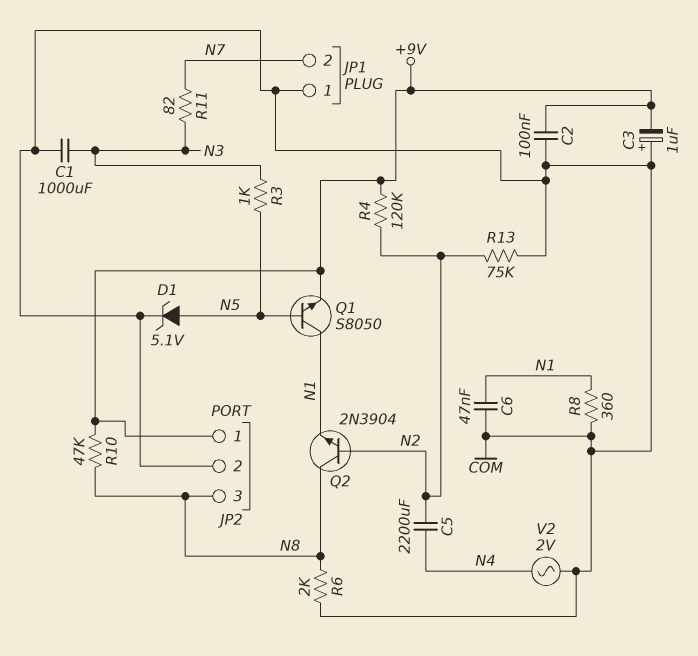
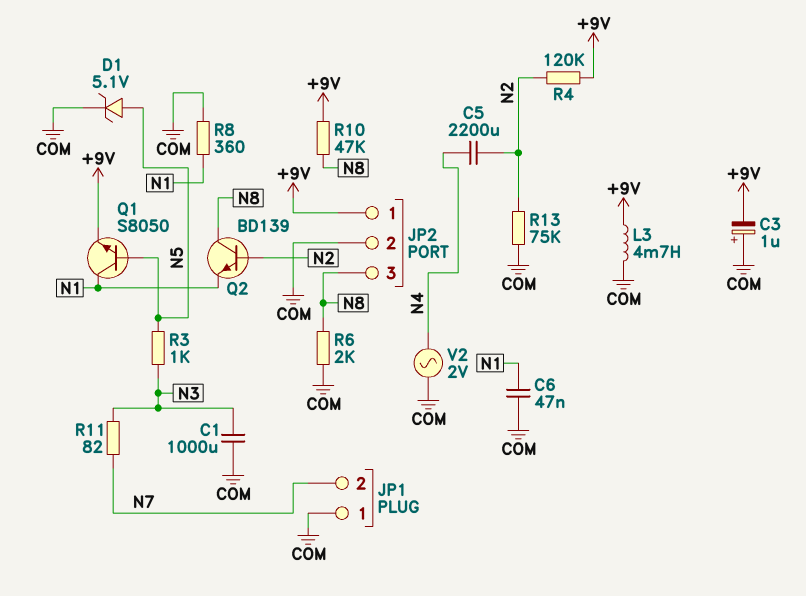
C2: 100nF (+9V, COM) -> none
L3: none -> 4.7mH (+9V, COM)
Q2: NPN 2N3904 (B N2, C N8, E N1) -> NPN BD139 (B N2, C N8, E N1)

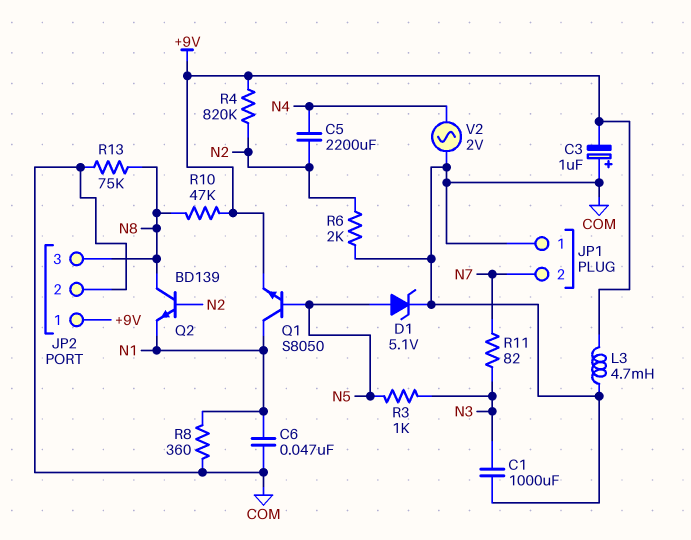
R4: 120k (+9V, N2) -> 820k (+9V, N2)
R6: 2k (COM, N8) -> 2k (COM, N2)
R13: 75k (COM, N2) -> 75k (COM, N8)

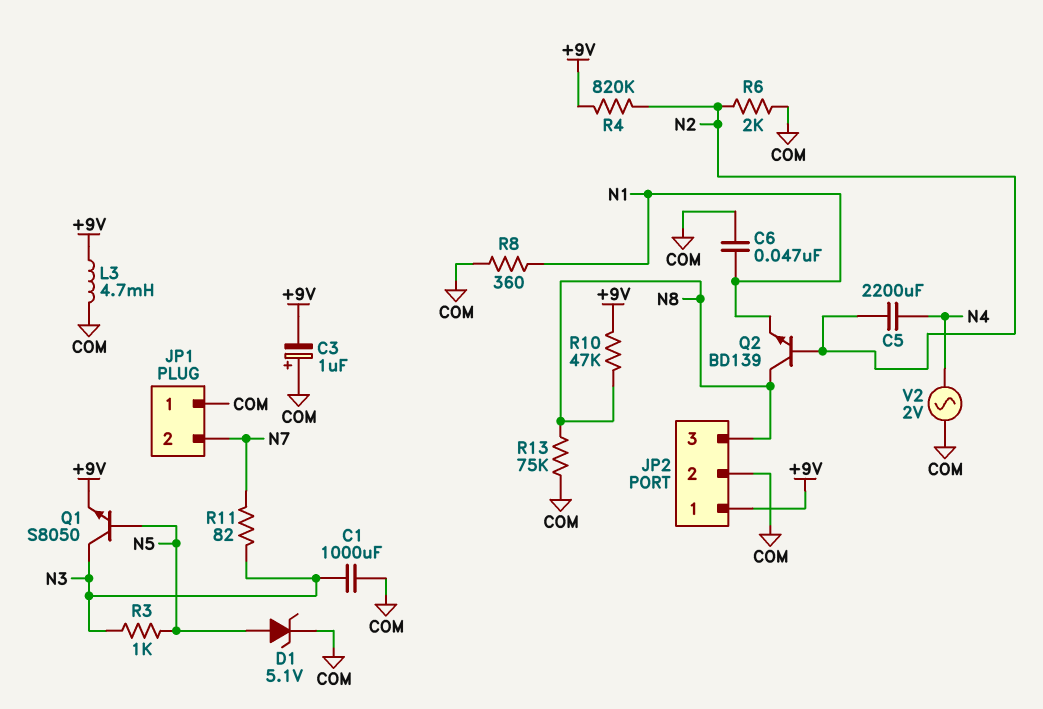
Q1: NPN S8050 (B N5, C N1, E +9V) -> NPN S8050 (B N5, C N3, E +9V)

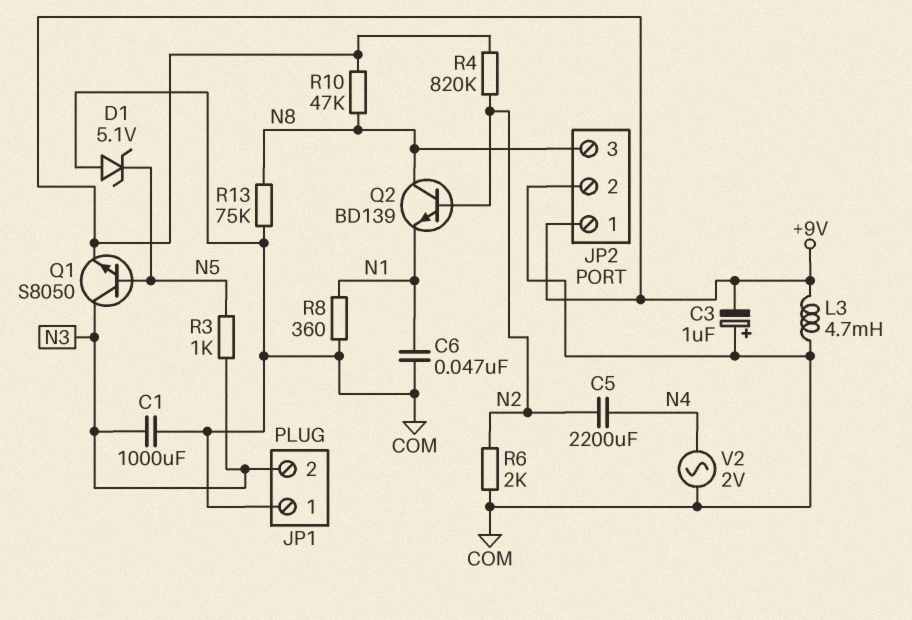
D1: zener 5.1V (A N5, K COM) -> zener 5.1V (A COM, K N5)
JP1 pin 2: N7 -> N3
R11: 82 (N3, N7) -> none

